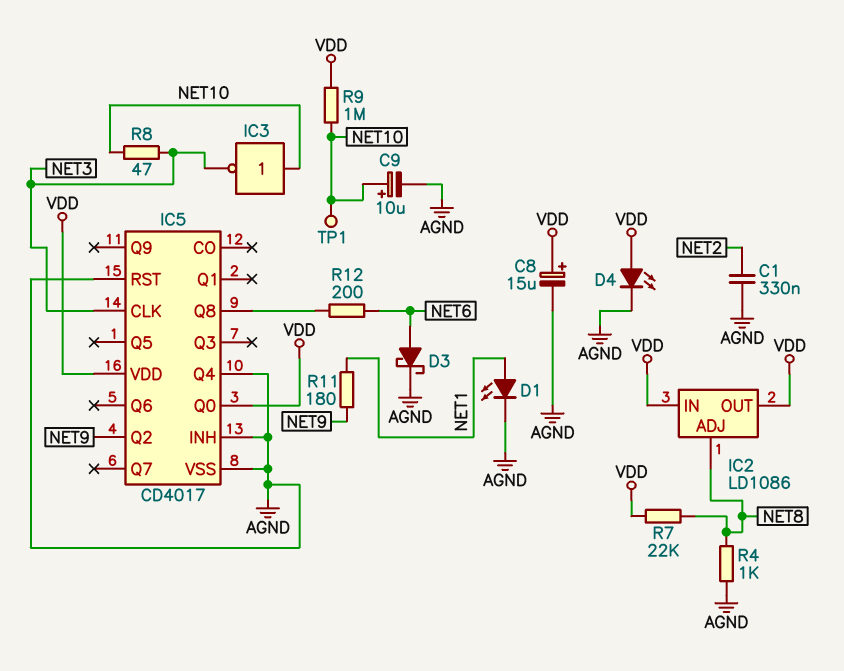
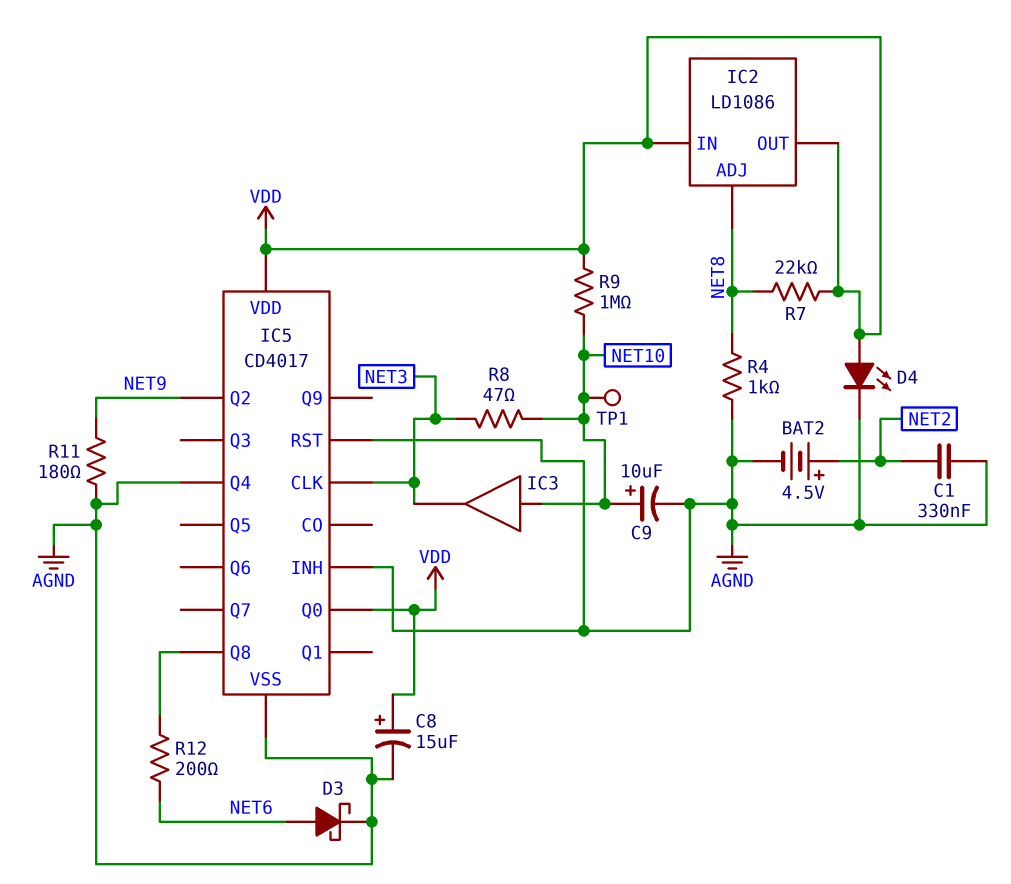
BAT2: none -> 4.5V (plus NET2, minus AGND)
D1: LED (A NET1, K AGND) -> none
IC3: NOT (in NET10, out NET3) -> buffer (in NET10, out NET3)
R11: 180 (NET1, NET9) -> 180 (AGND, NET9)

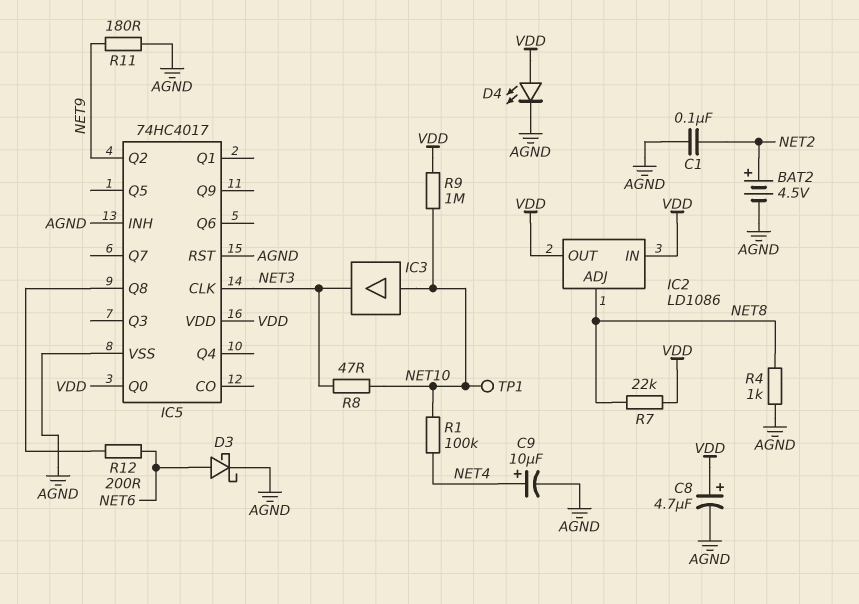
C1: 330nF (AGND, NET2) -> 100nF (AGND, NET2)
C8: 15uF (plus VDD, minus AGND) -> 4.7uF (plus VDD, minus AGND)
C9: 10uF (plus NET10, minus AGND) -> 10uF (plus NET4, minus AGND)
IC5: CD4017 -> 74HC4017
IC5 pin Q4: AGND -> none
R1: none -> 100k (NET4, NET10)

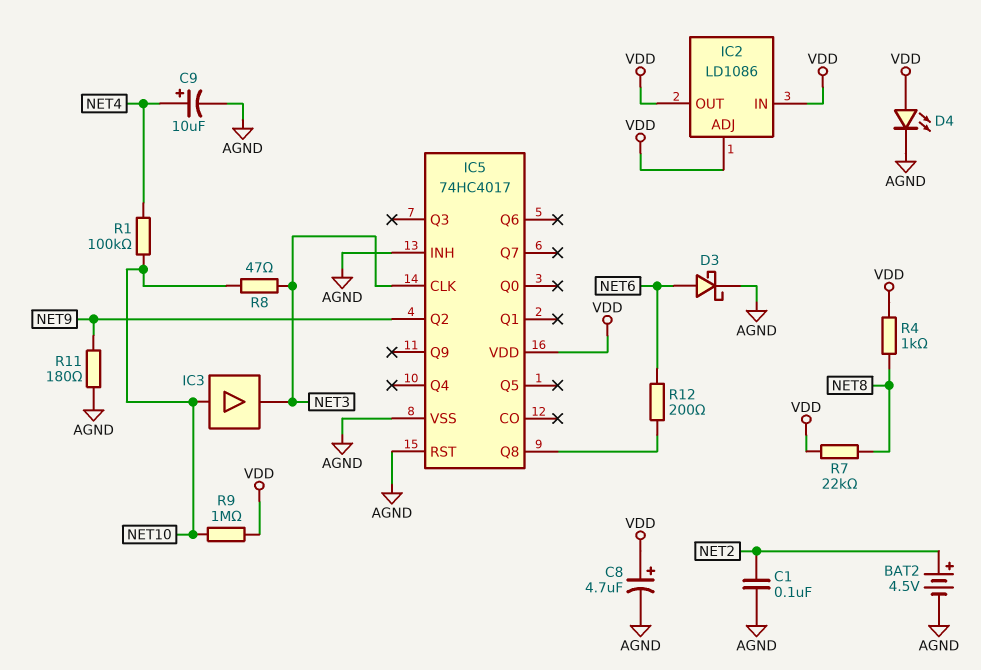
IC2 pin ADJ: NET8 -> VDD
IC5 pin Q0: VDD -> none
R4: 1k (AGND, NET8) -> 1k (NET8, VDD)
TP1: test point (NET10) -> none

